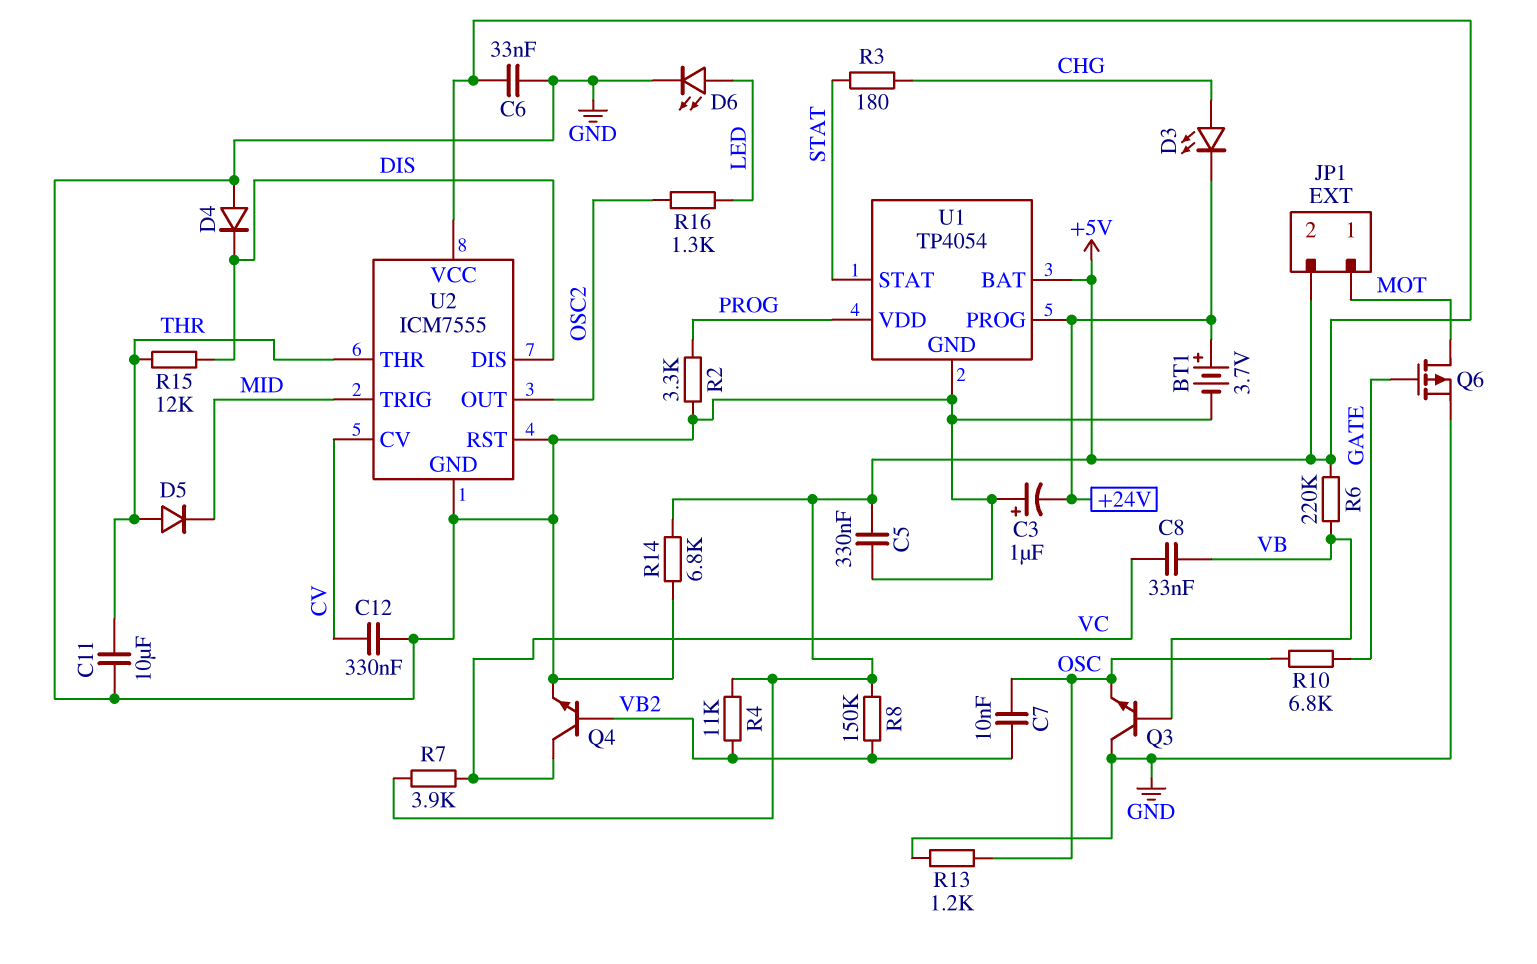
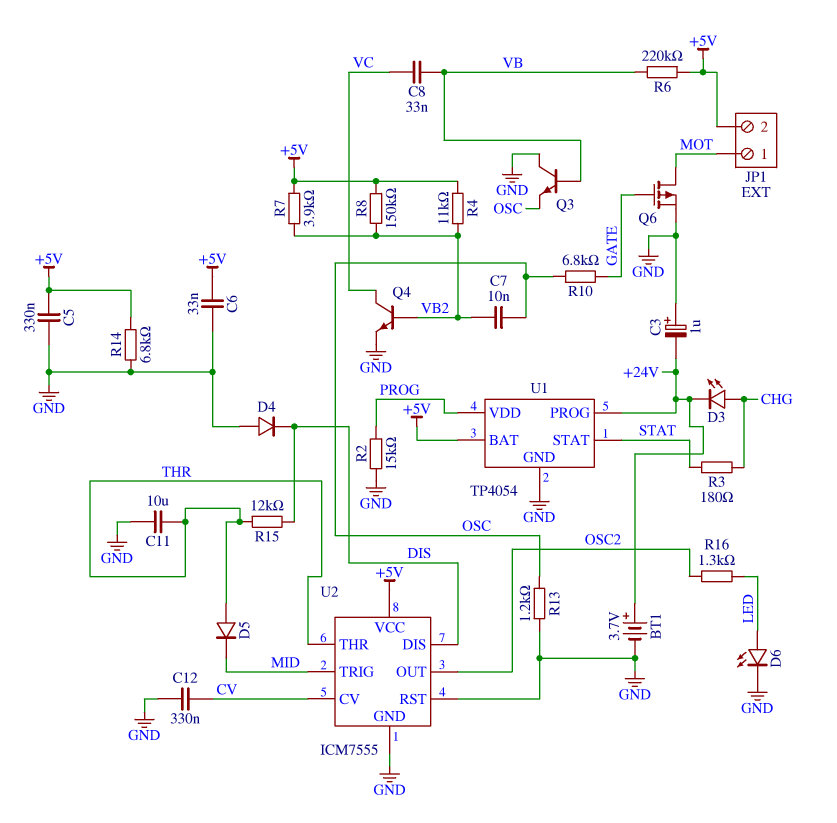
R2: 3.3k (GND, PROG) -> 15k (GND, PROG)
R7: 3.9k (+5V, VC) -> 3.9k (+5V, VB2)

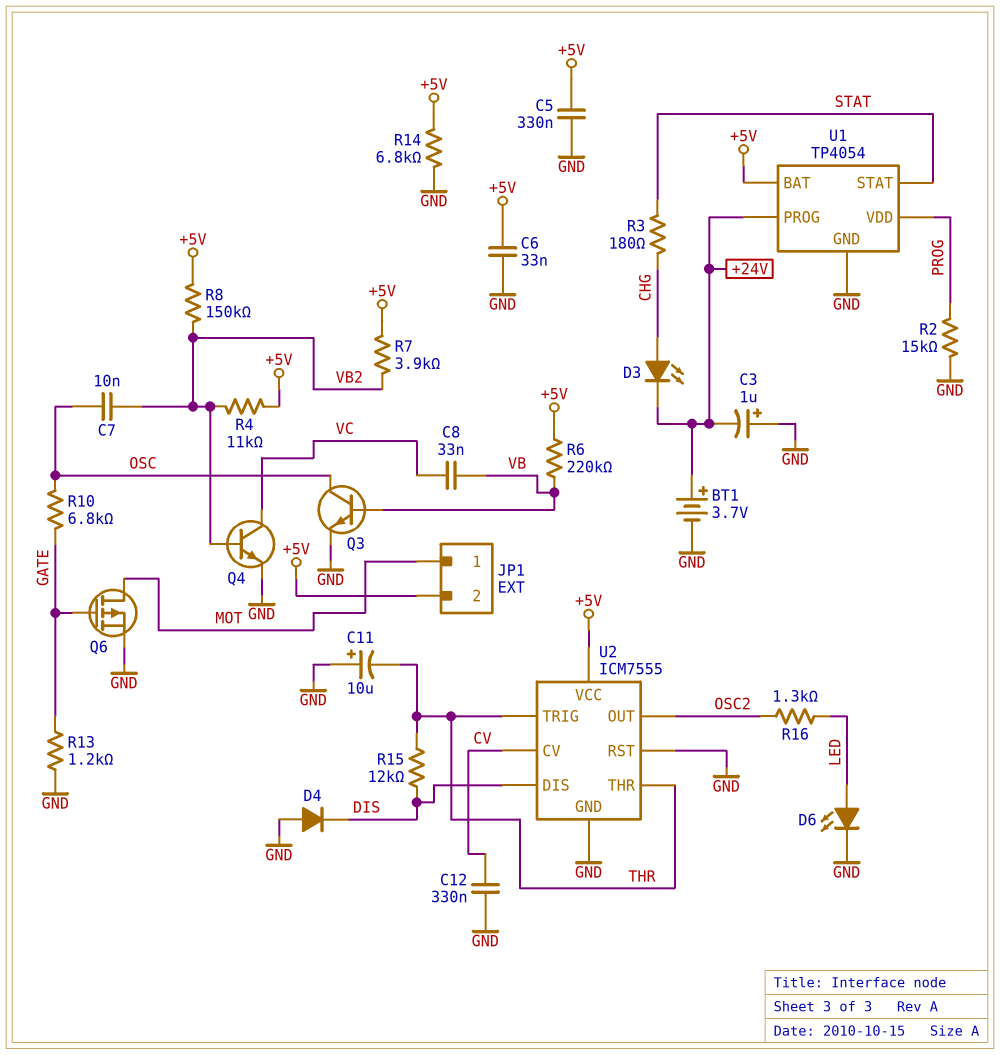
C11: 10uF (GND, THR) -> 10uF (plus GND, minus THR)
D5: diode (A THR, K MID) -> none
Q3: NPN (B VB, C GND, E OSC) -> NPN (B VB, C OSC, E GND)
R13: 1.2k (GND, OSC) -> 1.2k (GATE, GND)
U2 pin TRIG: MID -> THR

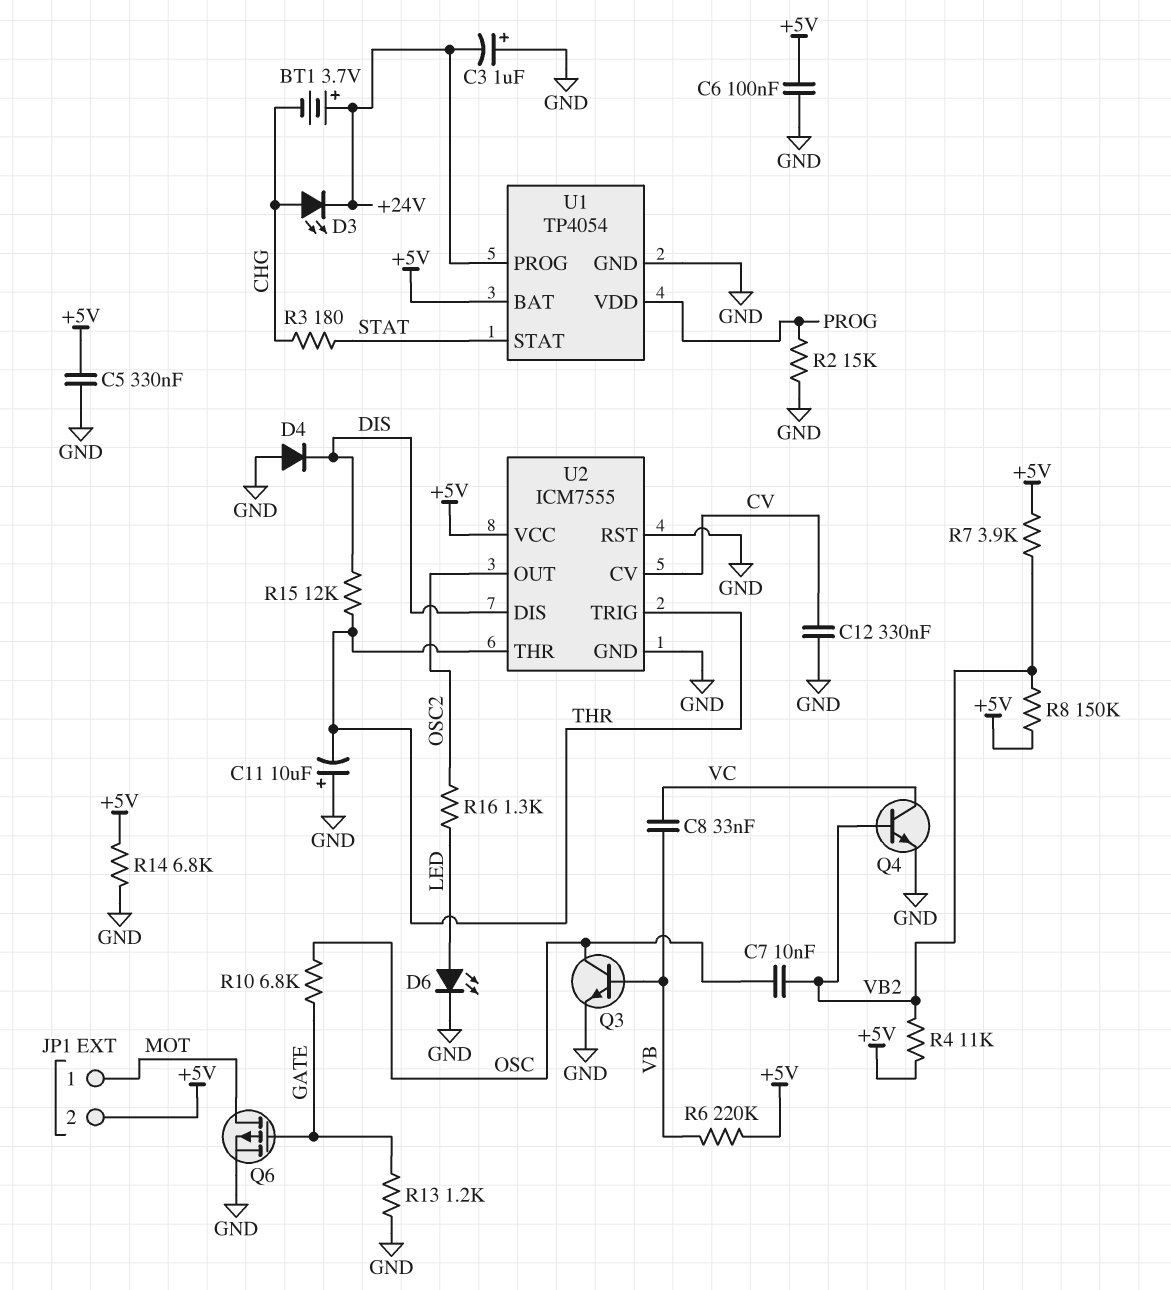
BT1: 3.7V (plus +24V, minus GND) -> 3.7V (plus +24V, minus CHG)
C6: 33nF (+5V, GND) -> 100nF (+5V, GND)

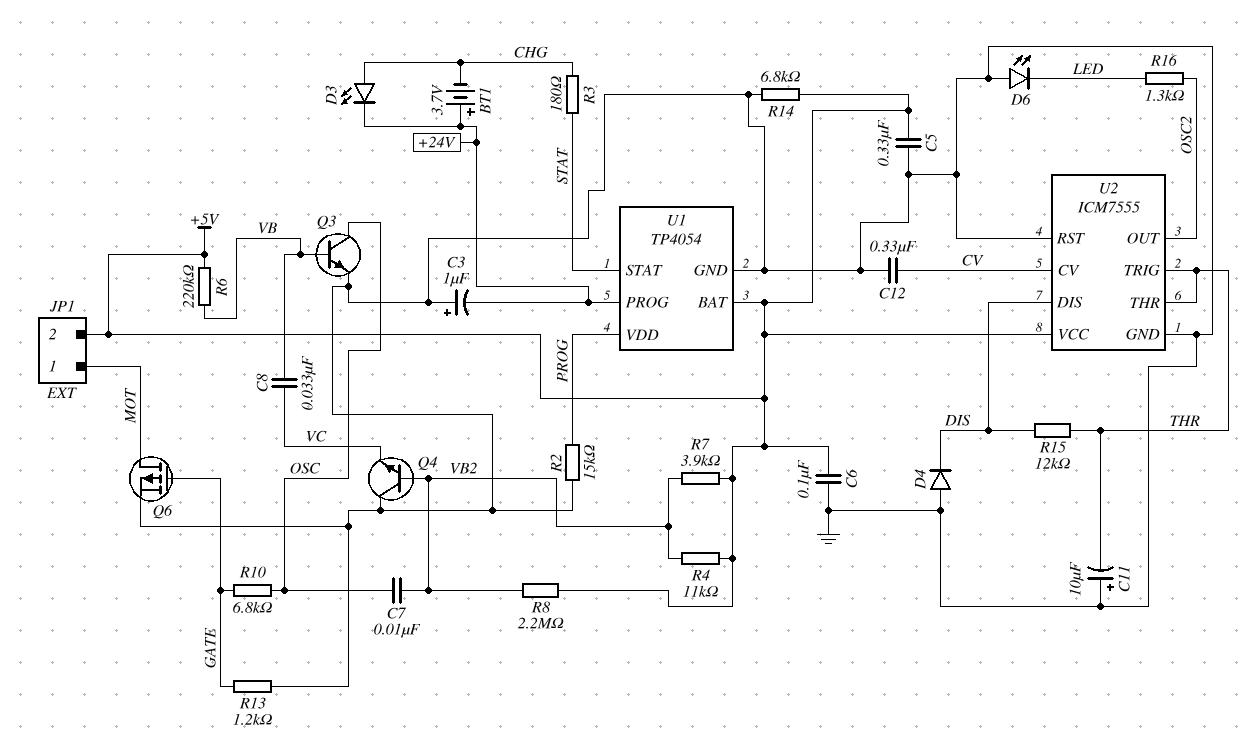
D6: LED (A LED, K GND) -> LED (A GND, K LED)
Q4: NPN (B VB2, C VC, E GND) -> NPN (B VB2, C GND, E VC)
R8: 150k (+5V, VB2) -> 2.2M (+5V, VB2)

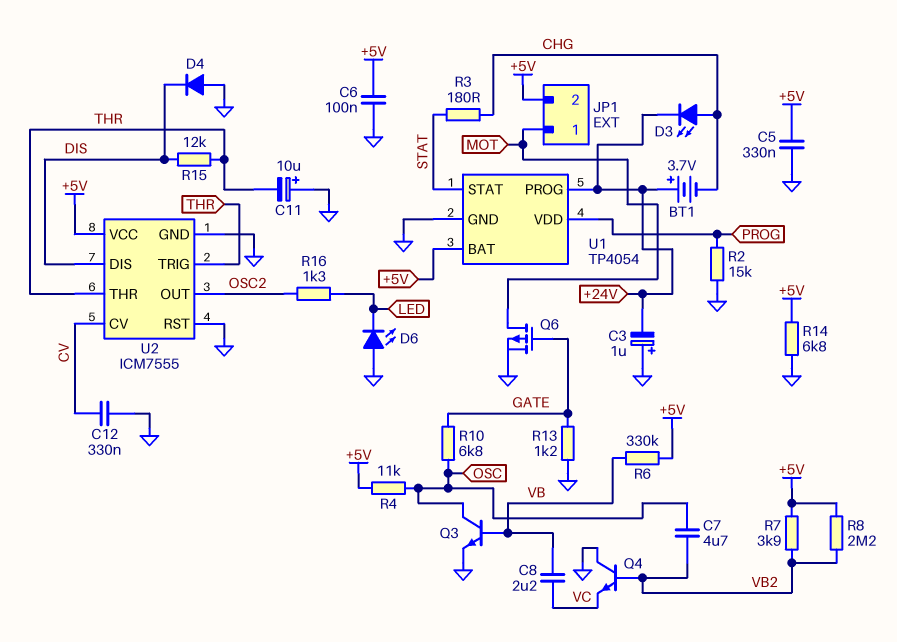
C7: 10nF (OSC, VB2) -> 4.7uF (OSC, VB2)
C8: 33nF (VB, VC) -> 2.2uF (VB, VC)
R4: 11k (+5V, VB2) -> 11k (+5V, OSC)
R6: 220k (+5V, VB) -> 330k (+5V, VB)

